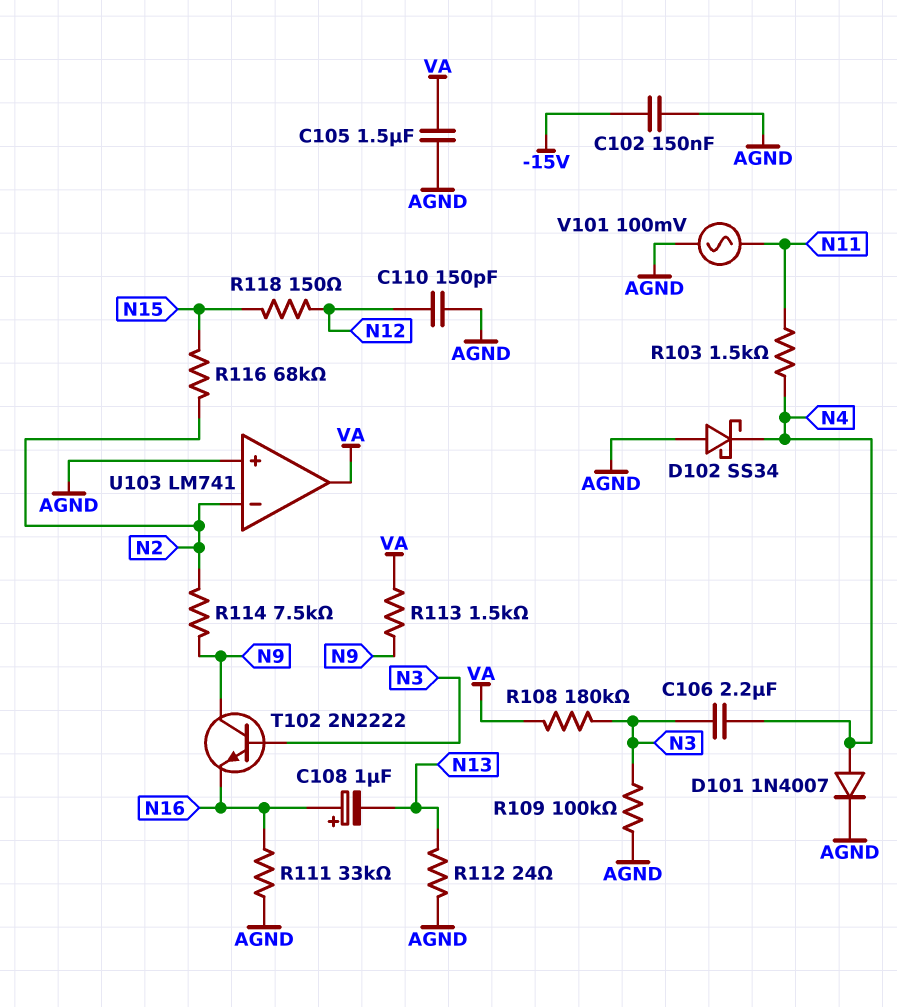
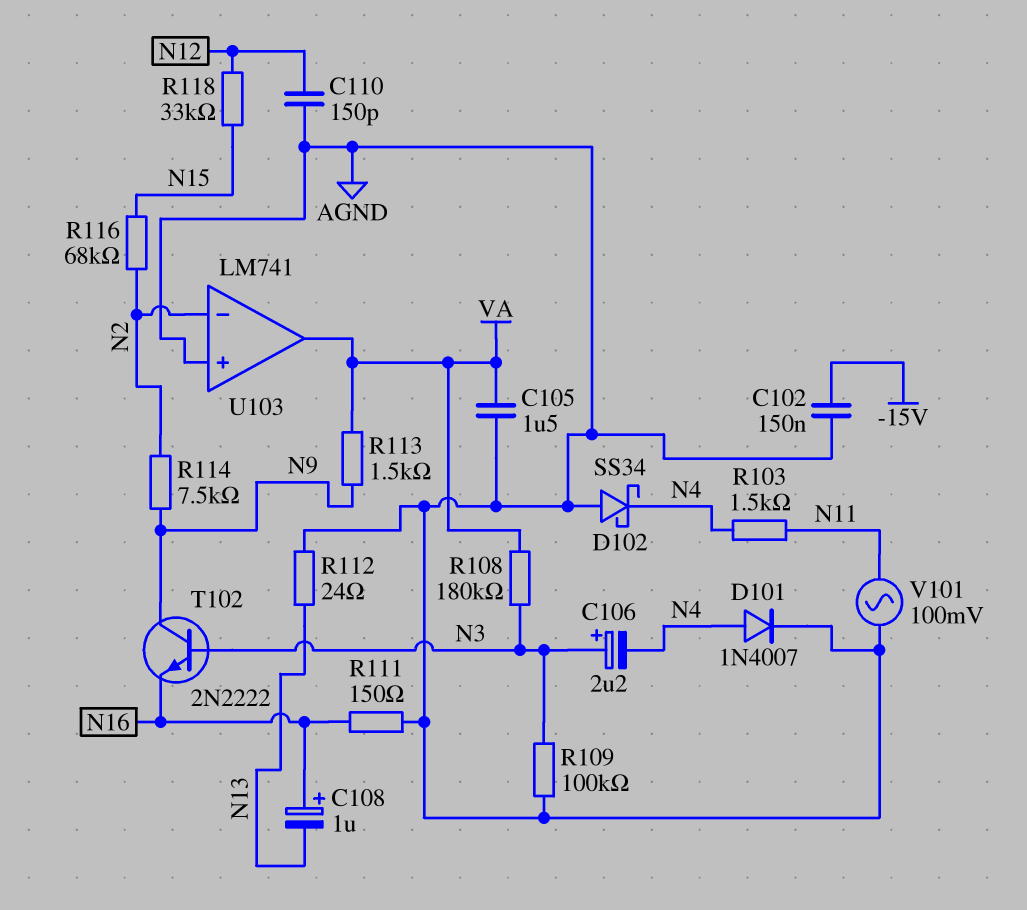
C106: 2.2uF (N3, N4) -> 2.2uF (plus N3, minus N4)
R111: 33k (AGND, N16) -> 150 (AGND, N16)
R118: 150 (N12, N15) -> 33k (N12, N15)

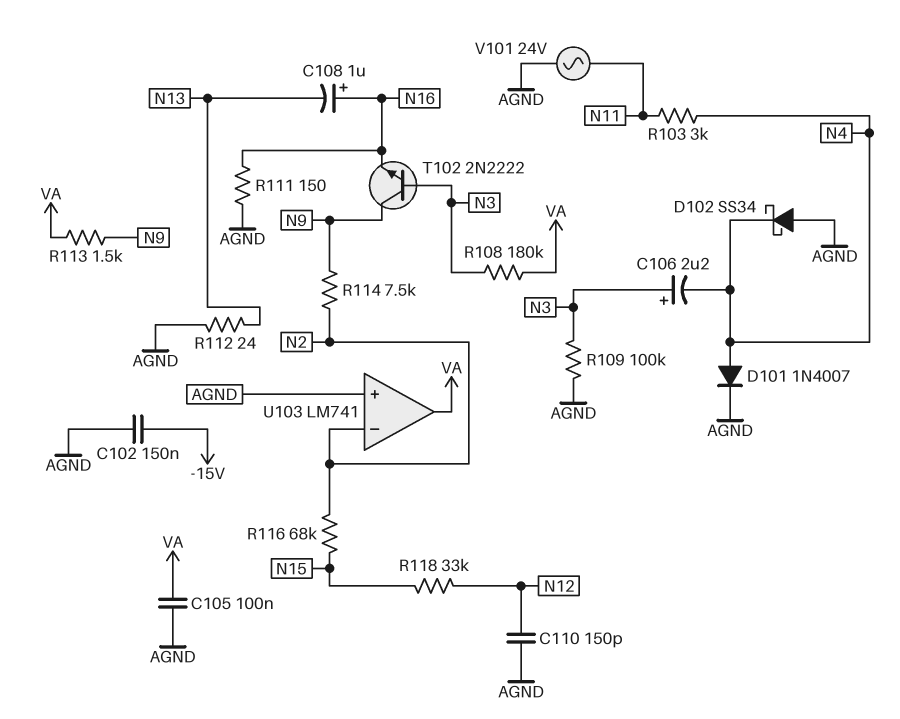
C105: 1.5uF (AGND, VA) -> 100nF (AGND, VA)
R103: 1.5k (N4, N11) -> 3k (N4, N11)
V101: AC 100mV (AGND, N11) -> AC 24V (AGND, N11)

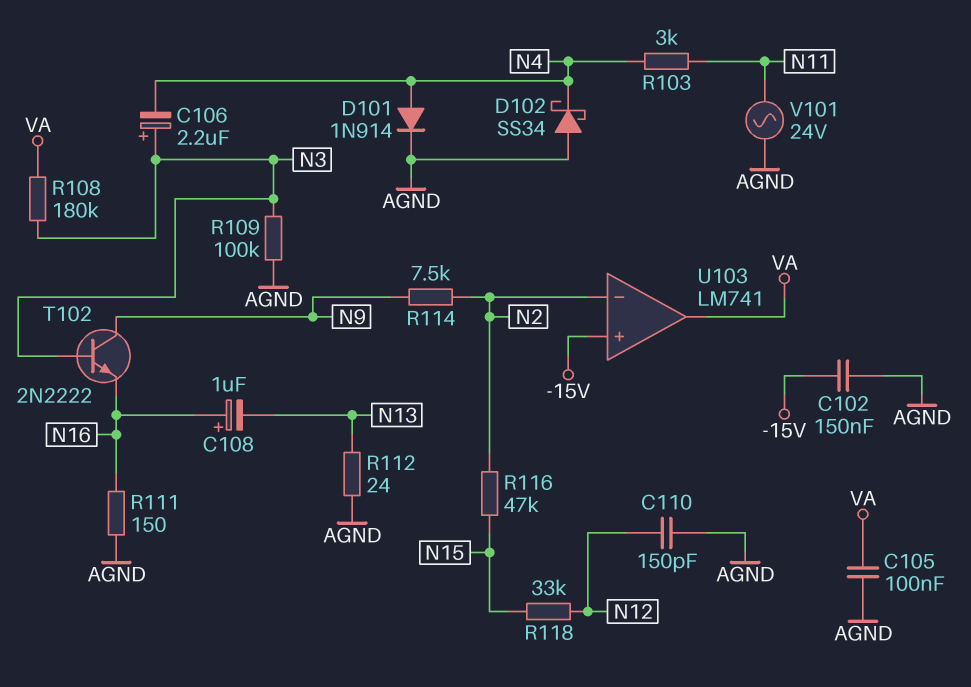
D101: diode 1N4007 (A N4, K AGND) -> diode 1N914 (A N4, K AGND)
R113: 1.5k (N9, VA) -> none
R116: 68k (N2, N15) -> 47k (N2, N15)
U103 pin in+: AGND -> -15V

